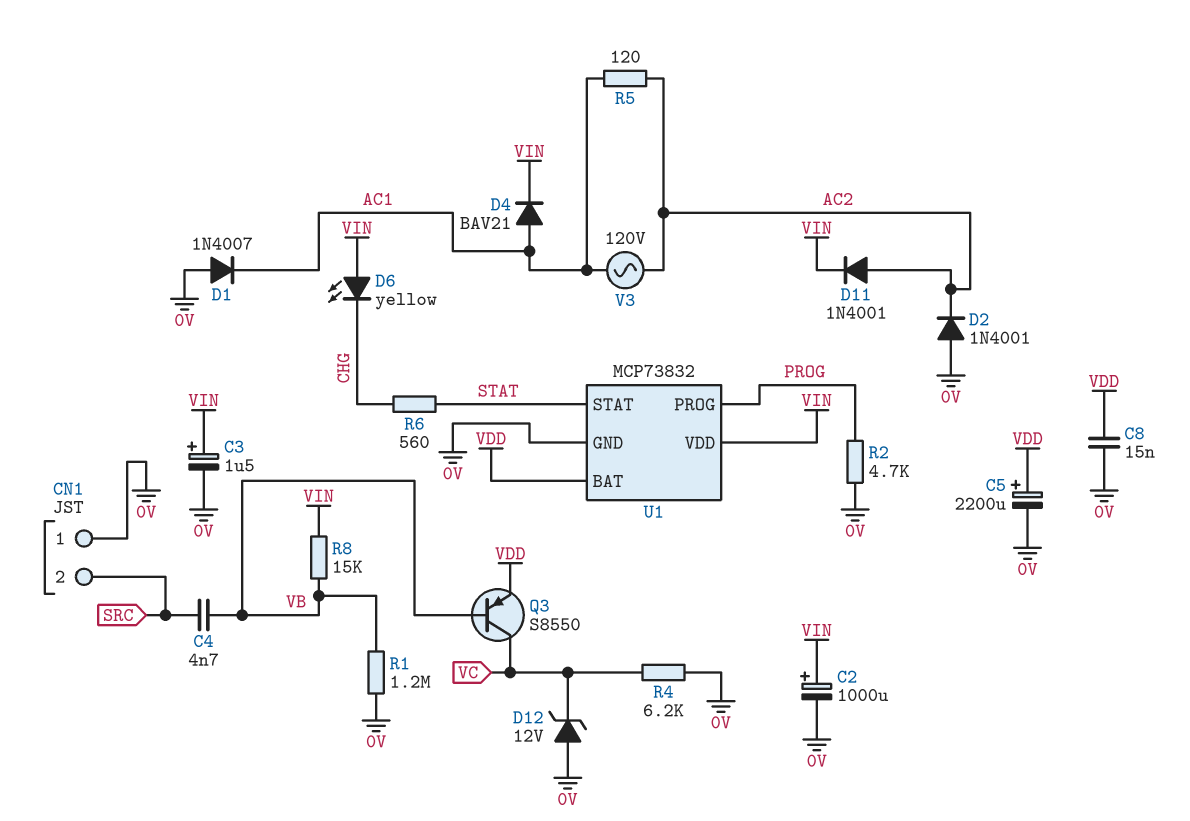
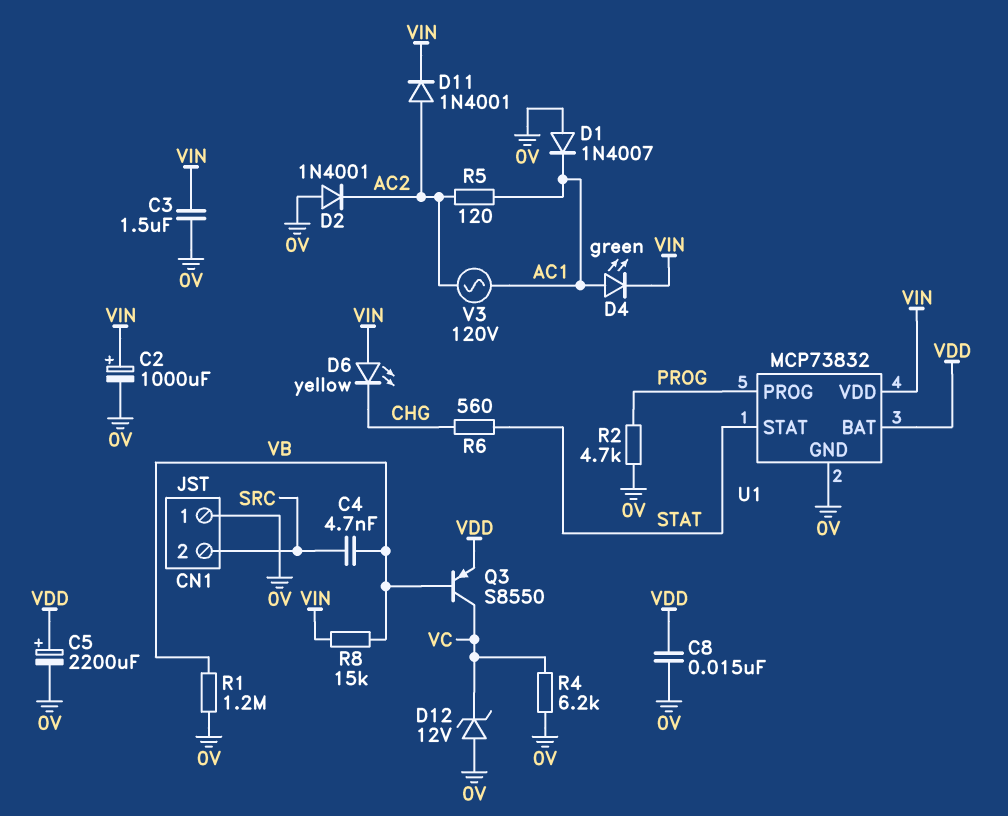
C3: 1.5uF (plus VIN, minus 0V) -> 1.5uF (0V, VIN)
D4: diode BAV21 (A AC1, K VIN) -> LED green (A AC1, K VIN)

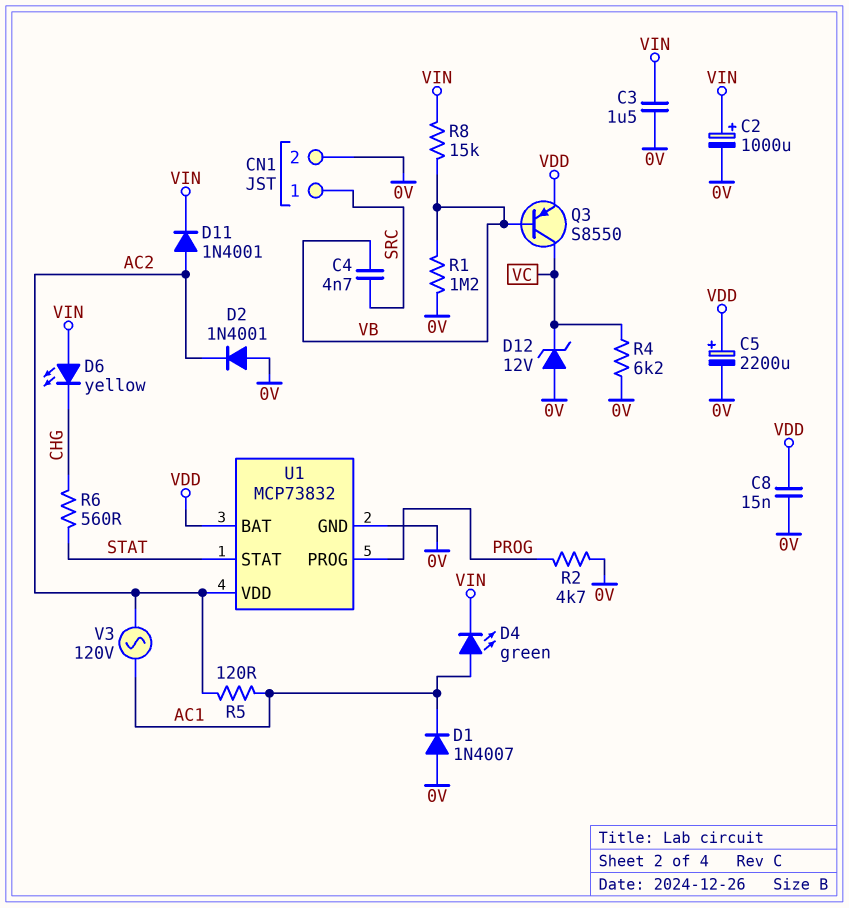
CN1 pin 1: 0V -> SRC
CN1 pin 2: SRC -> 0V
U1 pin VDD: VIN -> AC2

